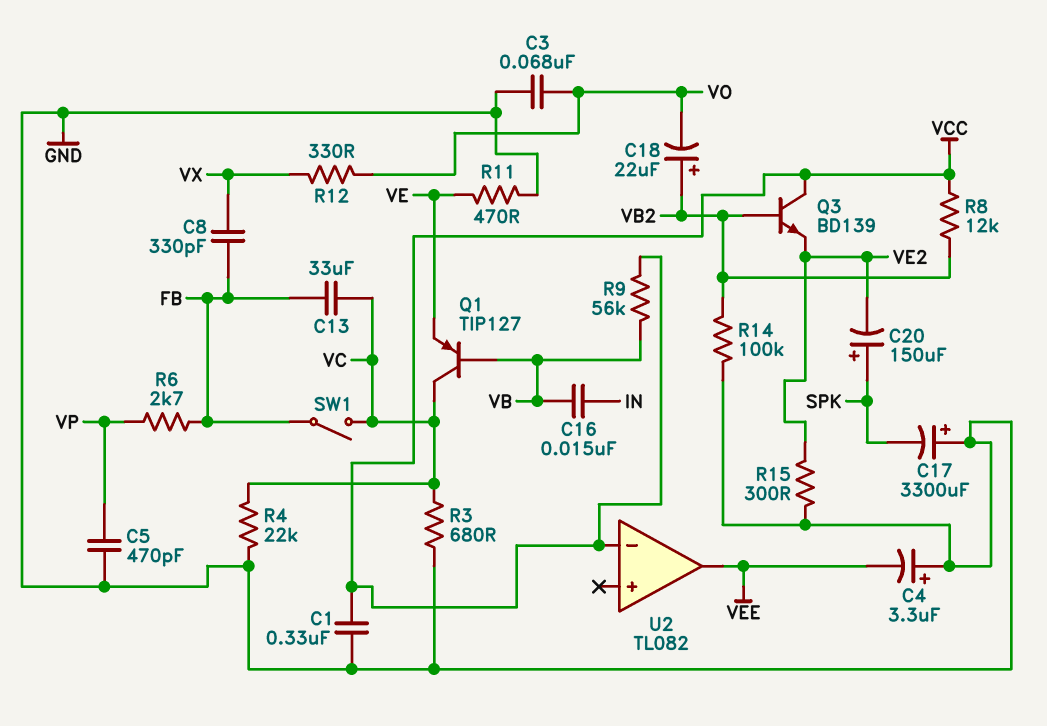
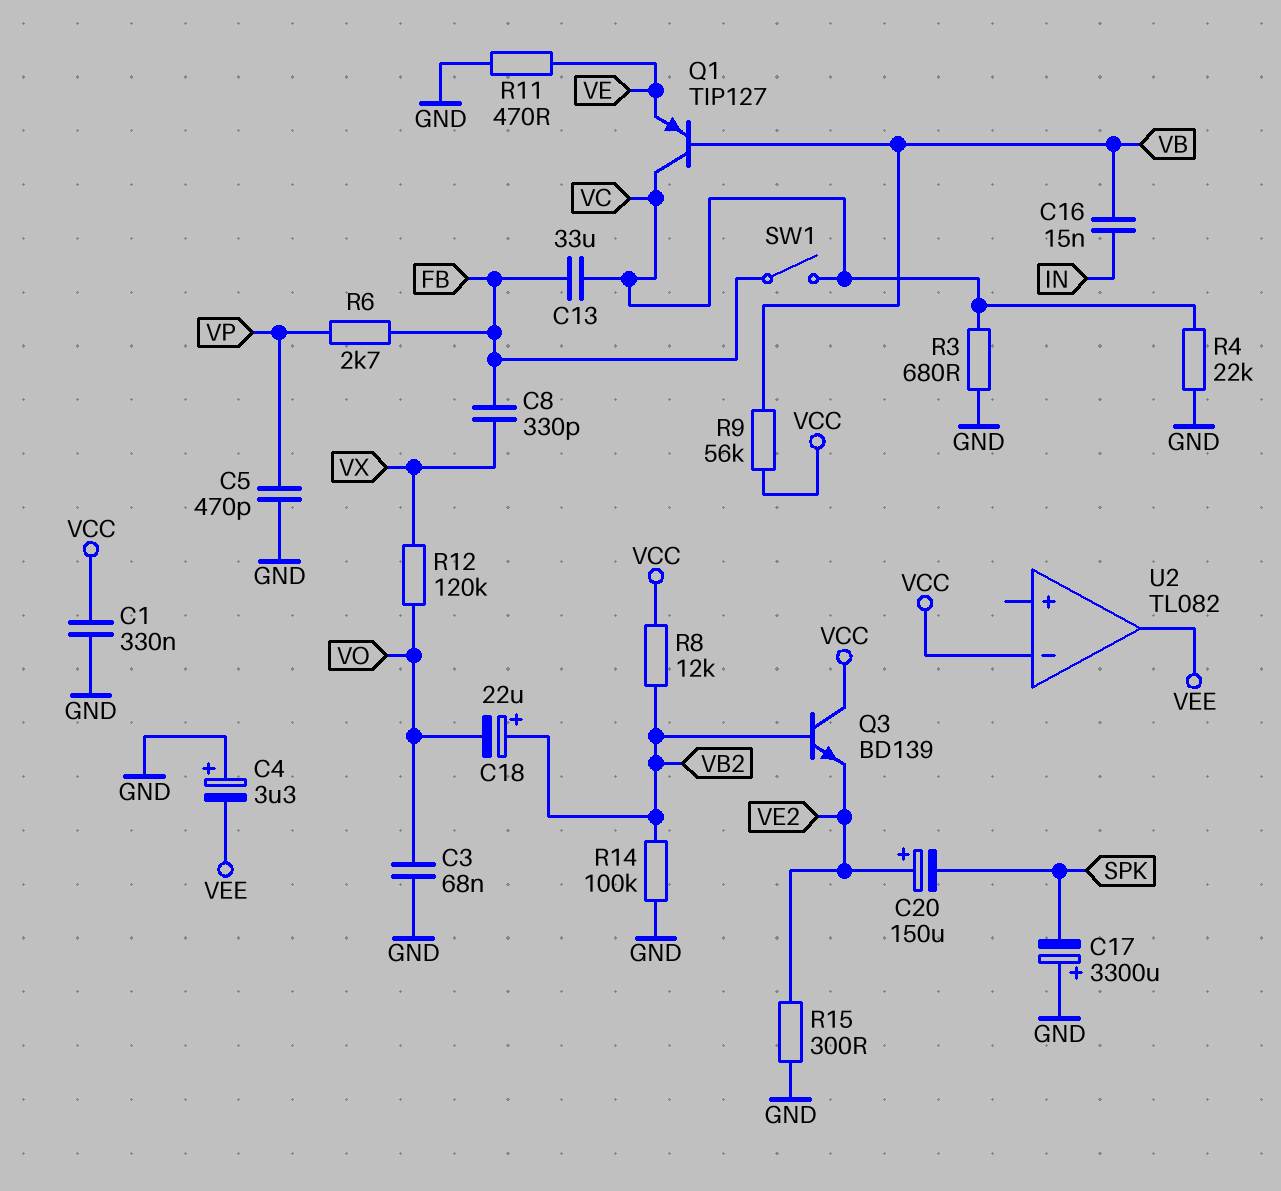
C20: 150uF (plus SPK, minus VE2) -> 150uF (plus VE2, minus SPK)
R12: 330 (VO, VX) -> 120k (VO, VX)

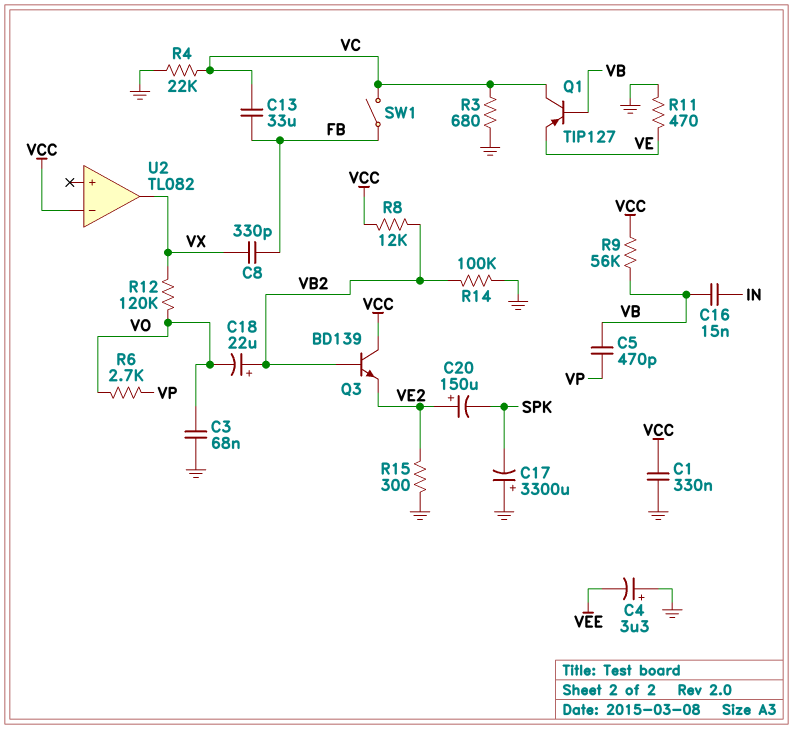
C5: 470pF (GND, VP) -> 470pF (VB, VP)
R6: 2.7k (FB, VP) -> 2.7k (VO, VP)
U2 pin out: VEE -> VX

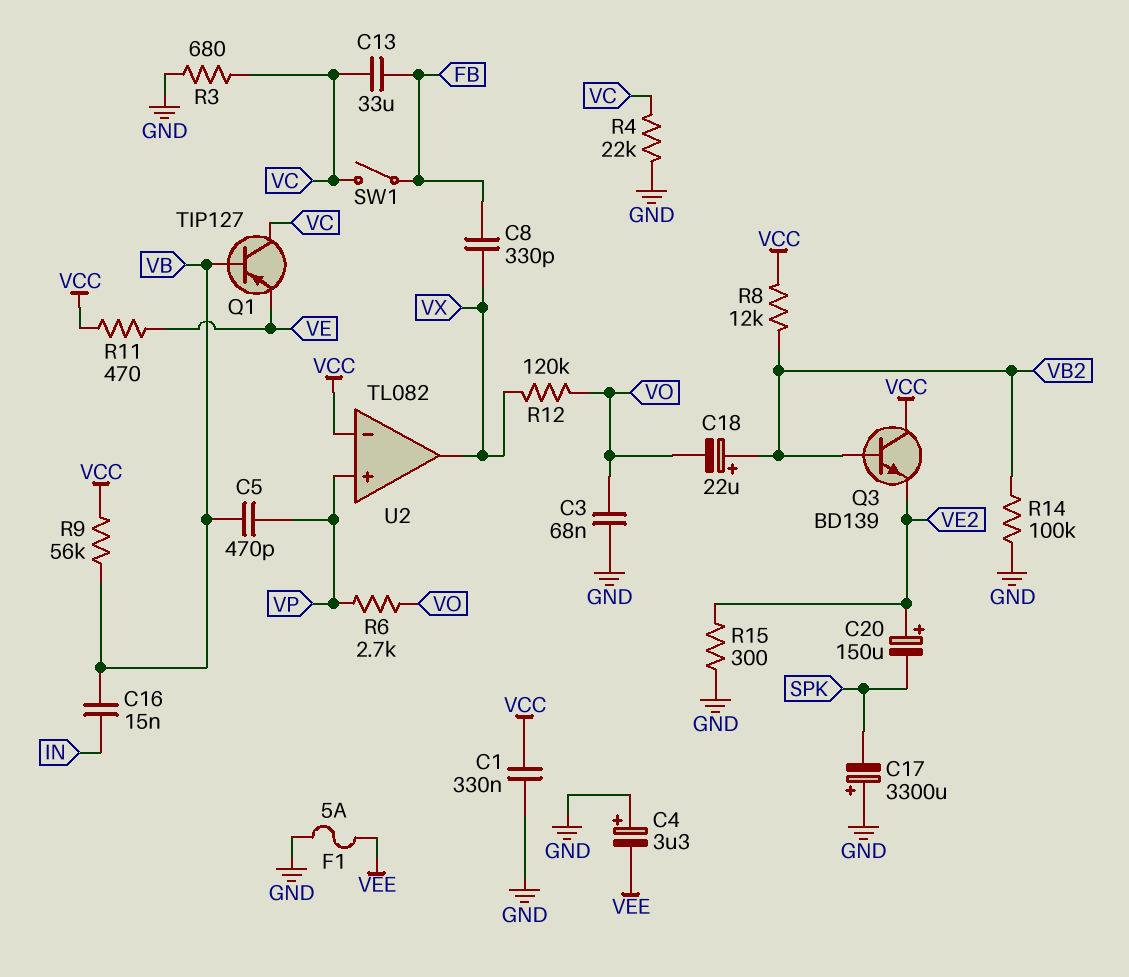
F1: none -> 5A (GND, VEE)
R11: 470 (GND, VE) -> 470 (VCC, VE)
U2 pin in+: none -> VP

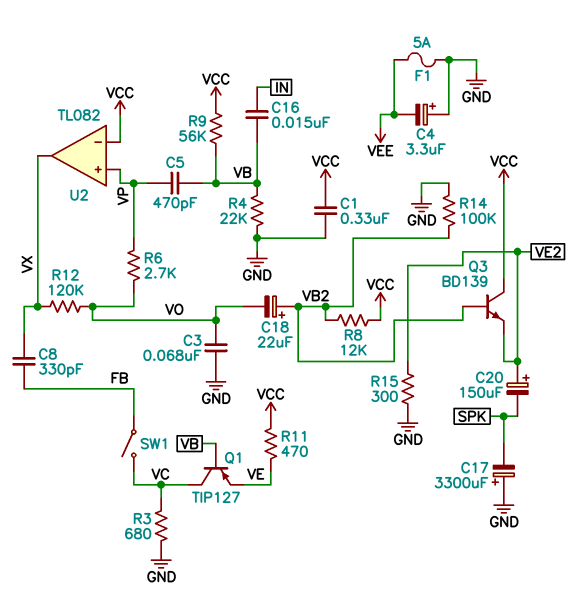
C13: 33uF (FB, VC) -> none
R4: 22k (GND, VC) -> 22k (GND, VB)

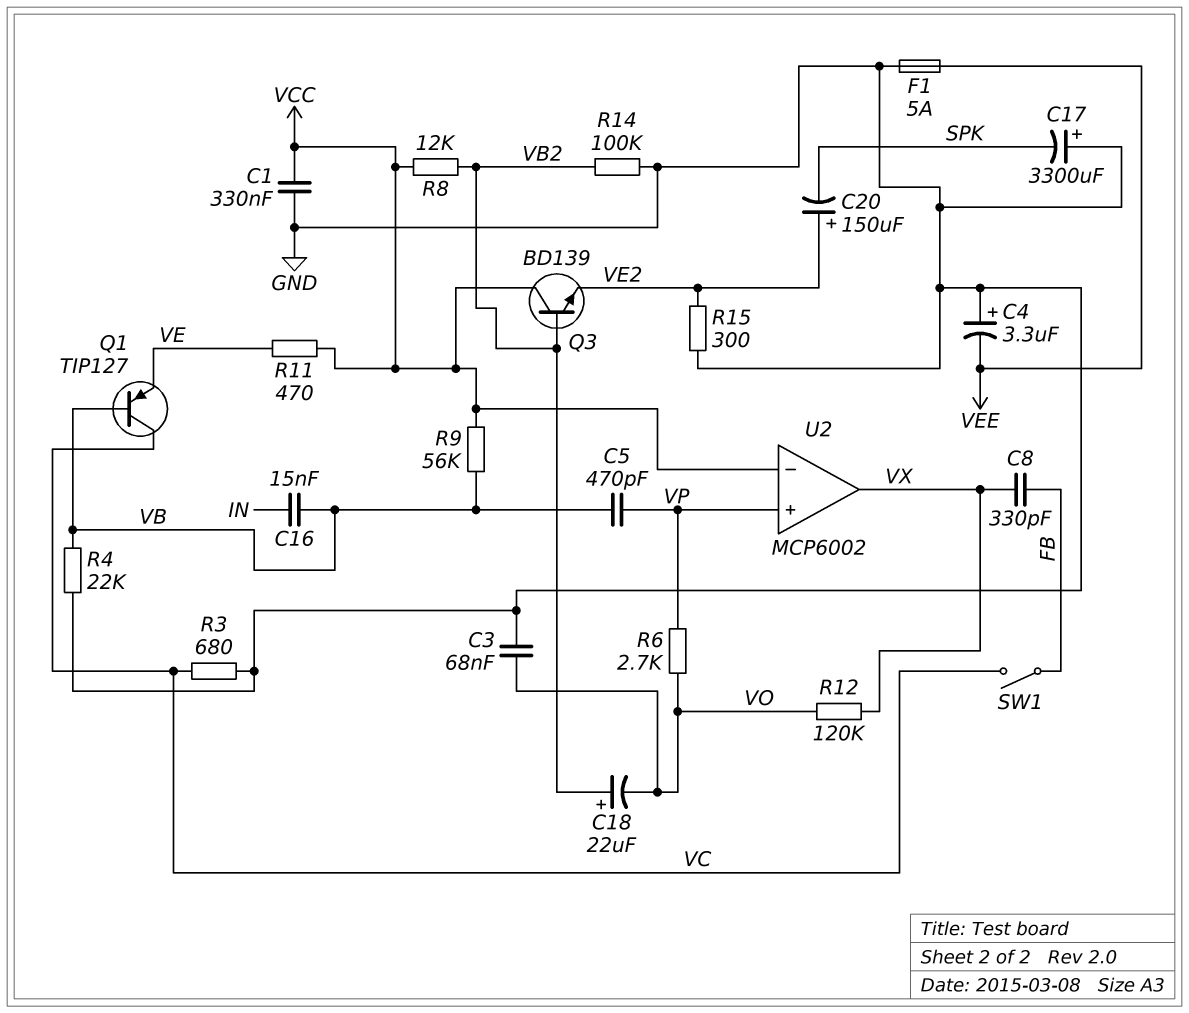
U2: TL082 -> MCP6002

